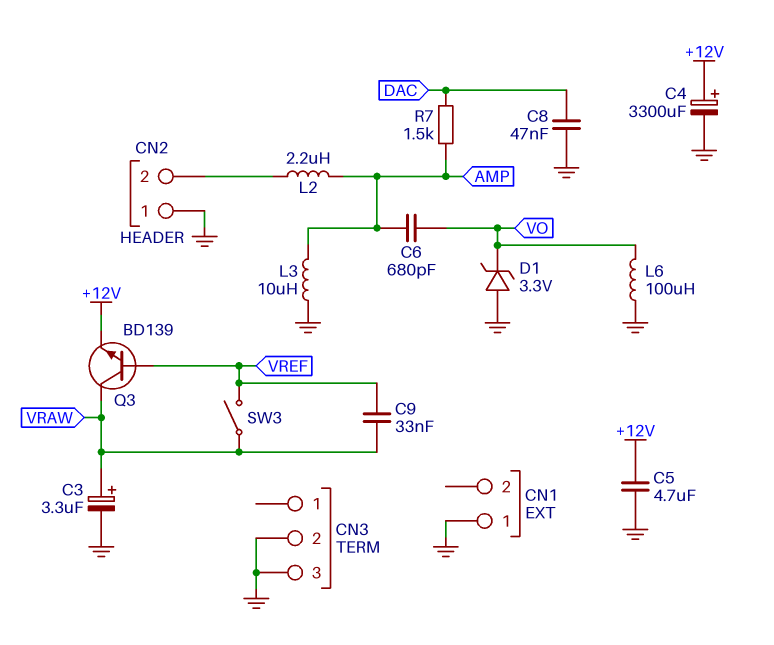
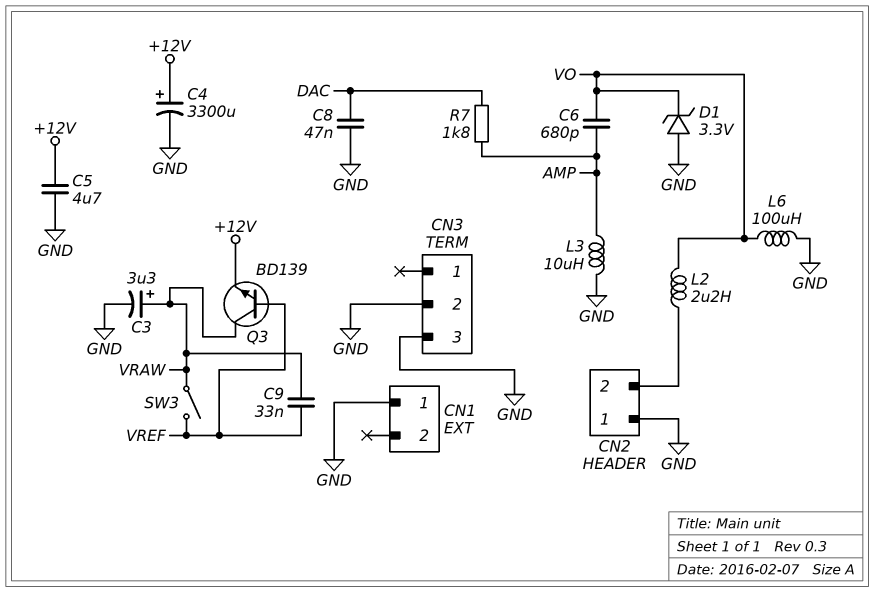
L2: 2.2uH (AMP, CN2/2) -> 2.2uH (CN2/2, VO)
R7: 1.5k (AMP, DAC) -> 1.8k (AMP, DAC)

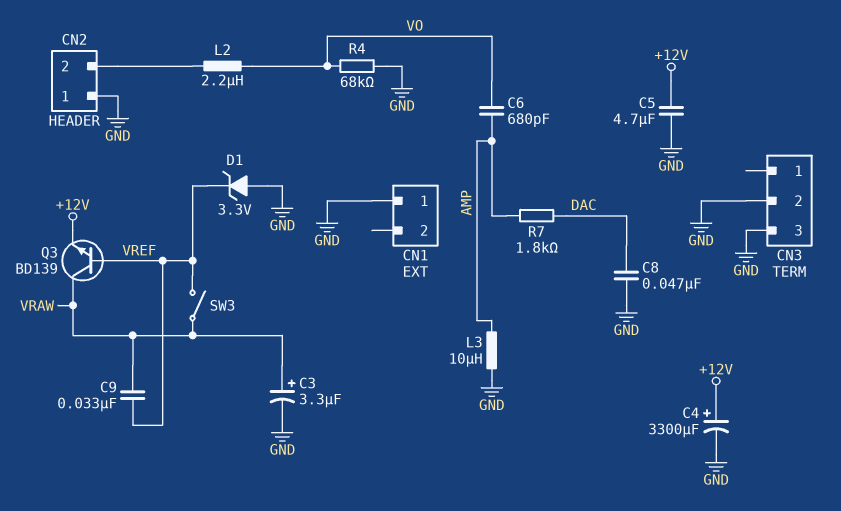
D1: zener 3.3V (A GND, K VO) -> zener 3.3V (A GND, K VREF)
L6: 100uH (GND, VO) -> none
R4: none -> 68k (GND, VO)

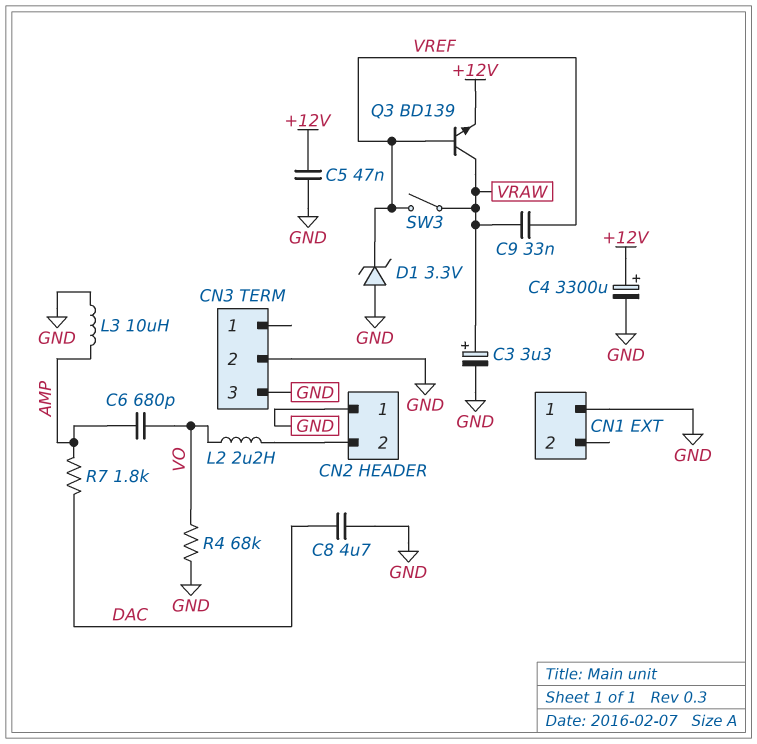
C5: 4.7uF (+12V, GND) -> 47nF (+12V, GND)
C8: 47nF (DAC, GND) -> 4.7uF (DAC, GND)

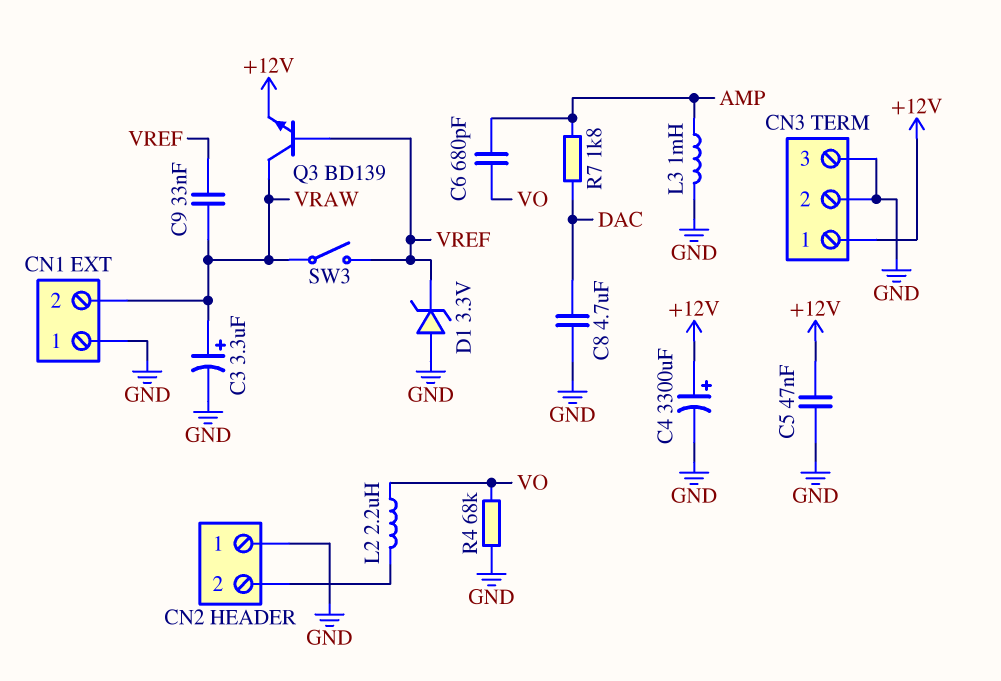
CN1 pin 2: none -> VRAW
CN3 pin 1: none -> +12V
L3: 10uH (AMP, GND) -> 1mH (AMP, GND)

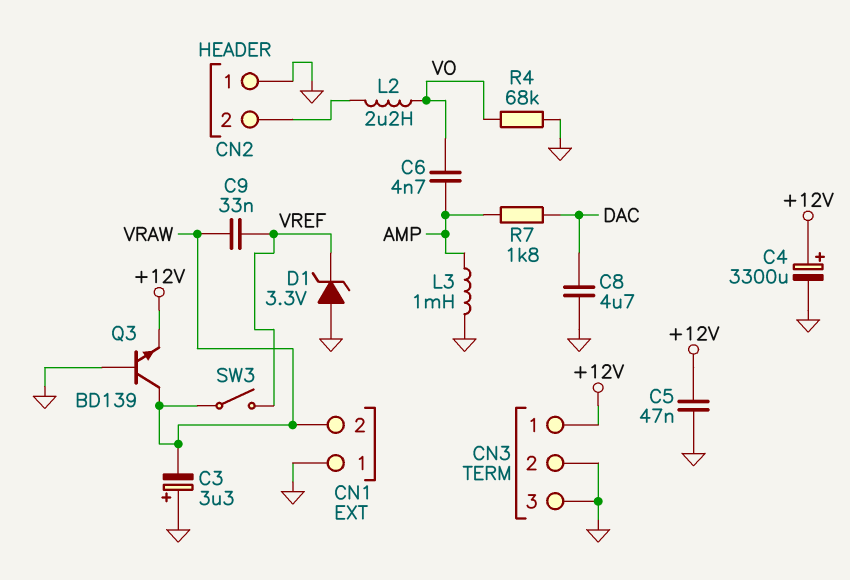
C3: 3.3uF (plus VRAW, minus GND) -> 3.3uF (plus GND, minus VRAW)
C6: 680pF (AMP, VO) -> 4.7nF (AMP, VO)
Q3: NPN BD139 (B VREF, C VRAW, E +12V) -> NPN BD139 (B GND, C VRAW, E +12V)

